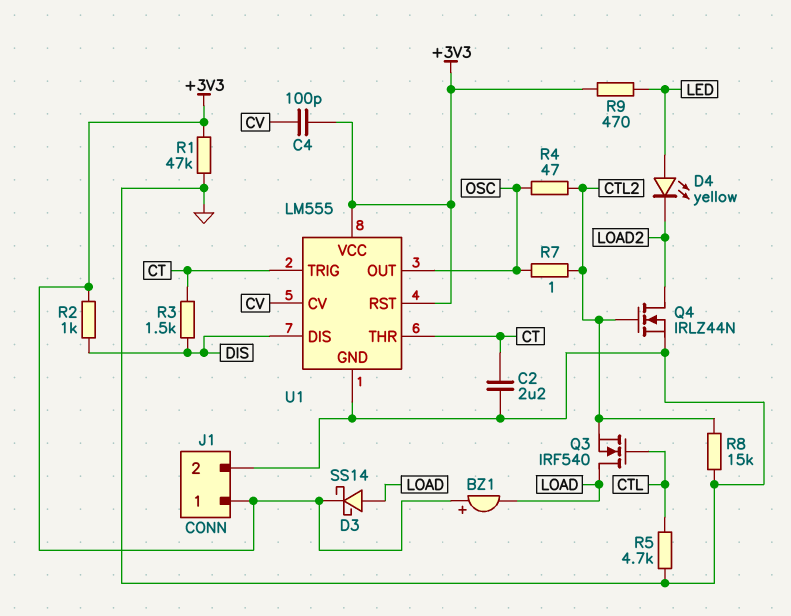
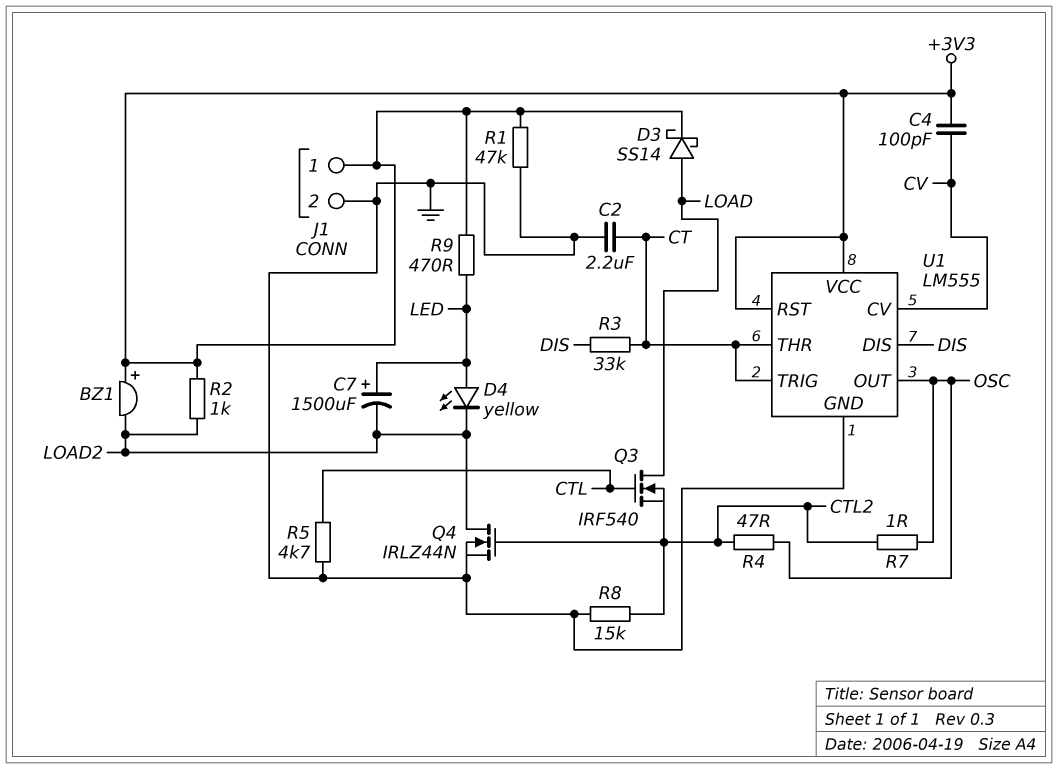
BZ1: buzzer (plus +3V3, minus LOAD) -> buzzer (plus +3V3, minus LOAD2)
C7: none -> 1500uF (plus LED, minus LOAD2)
R2: 1k (+3V3, DIS) -> 1k (+3V3, LOAD2)
R3: 1.5k (CT, DIS) -> 33k (CT, DIS)

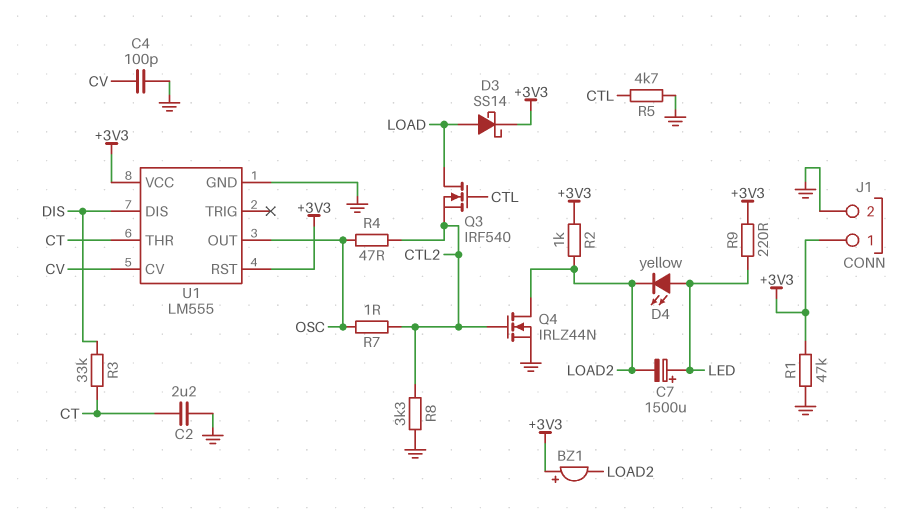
C4: 100pF (+3V3, CV) -> 100pF (CV, GND)
R8: 15k (CTL2, GND) -> 3.3k (CTL2, GND)
R9: 470 (+3V3, LED) -> 220 (+3V3, LED)
U1 pin TRIG: CT -> none

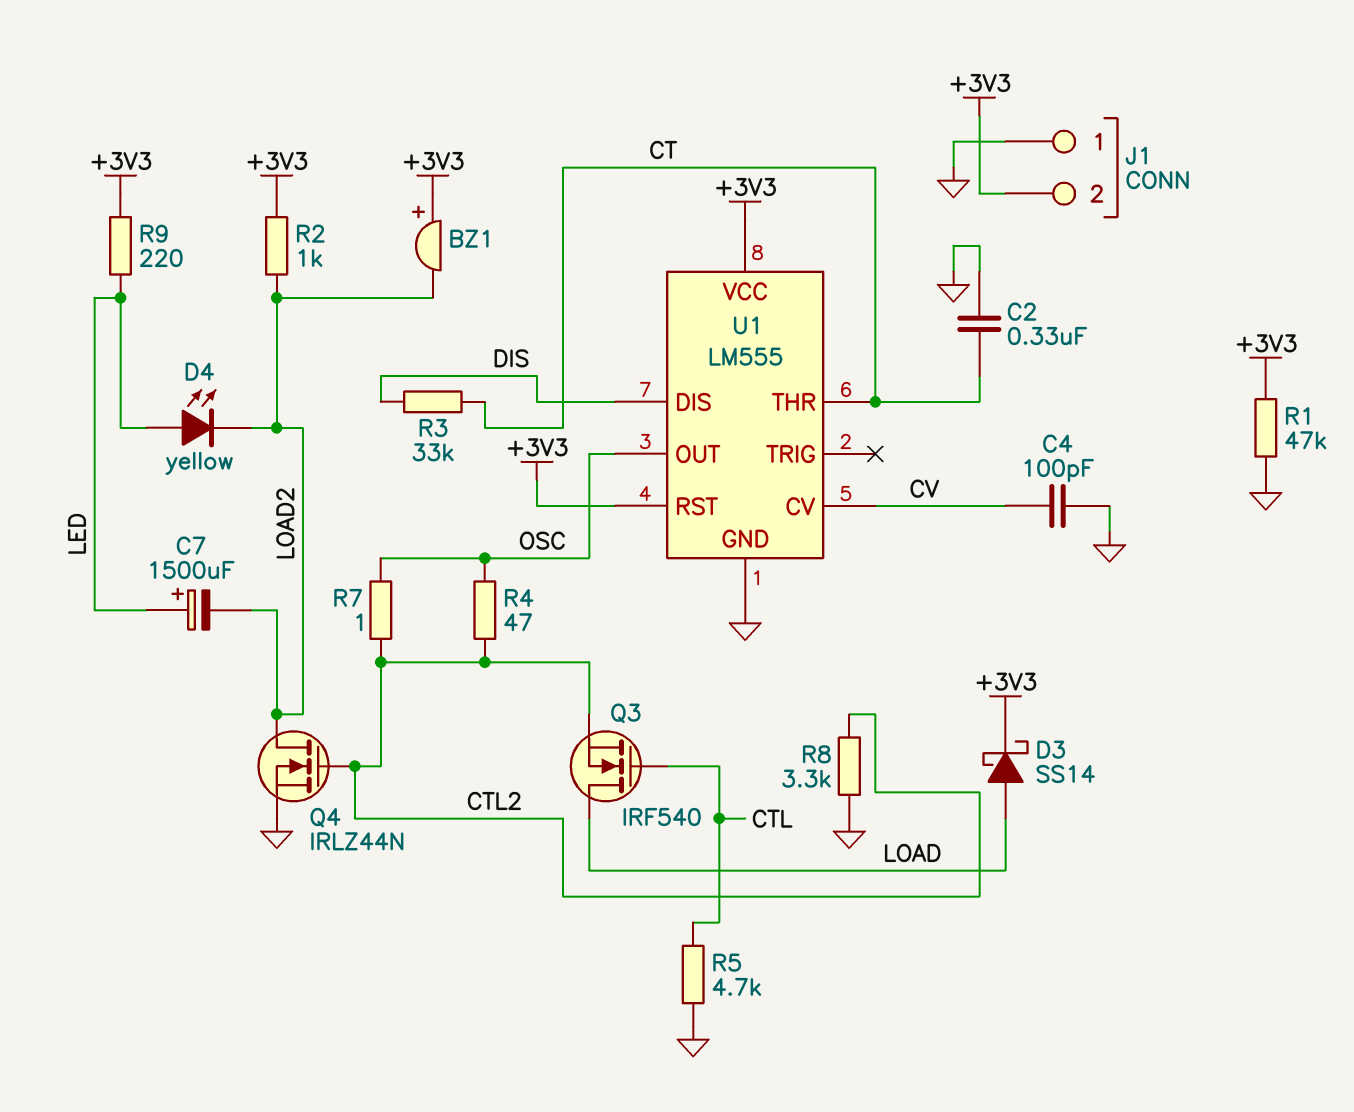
C2: 2.2uF (CT, GND) -> 330nF (CT, GND)
J1 pin 1: +3V3 -> GND
J1 pin 2: GND -> +3V3

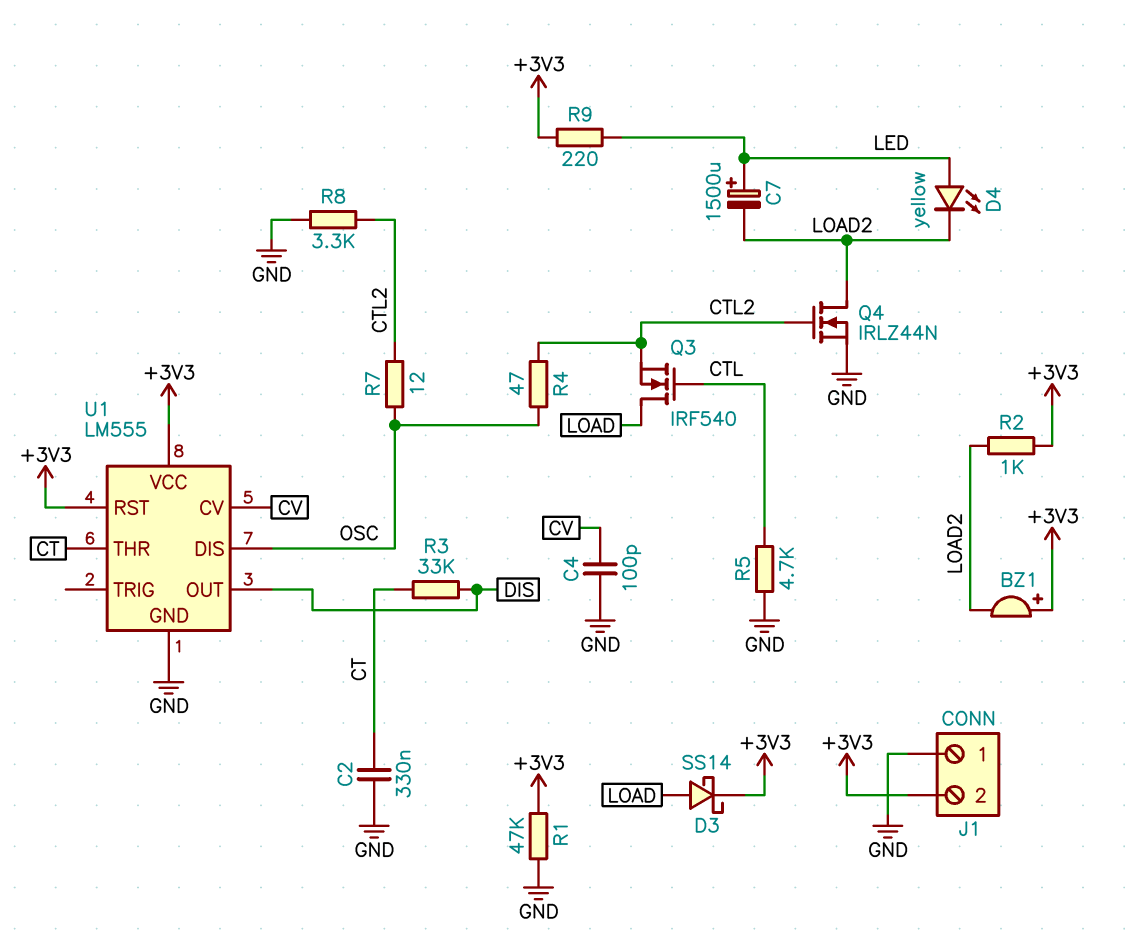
R7: 1 (CTL2, OSC) -> 12 (CTL2, OSC)
U1 pin DIS: DIS -> OSC
U1 pin OUT: OSC -> DIS

